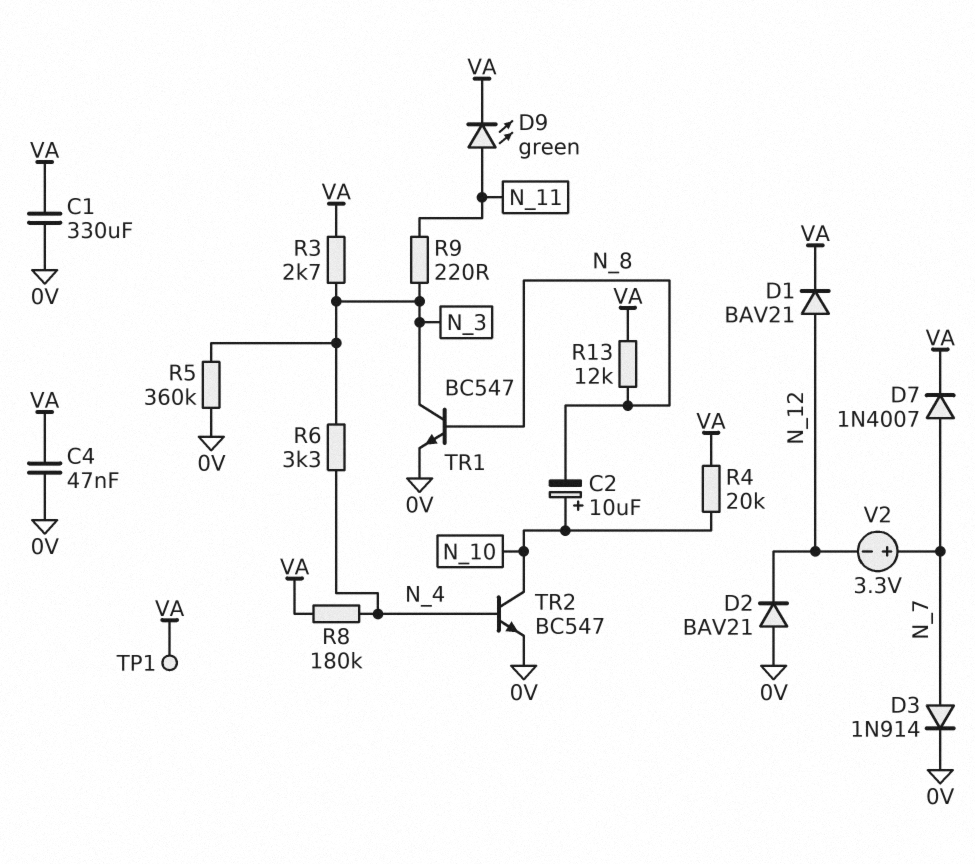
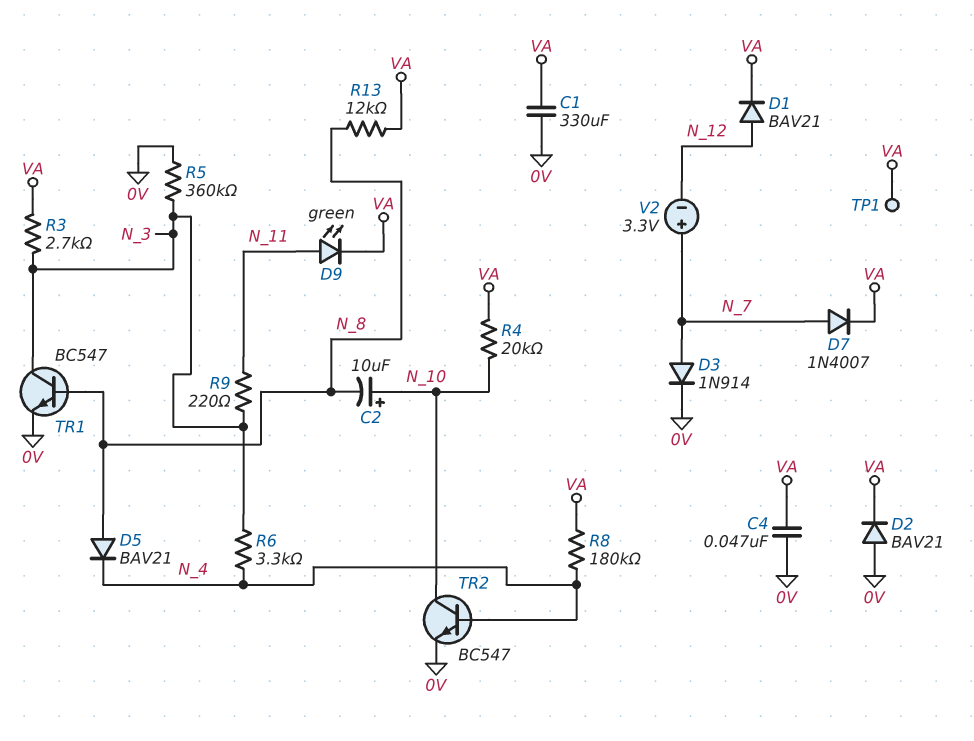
D2: diode BAV21 (A 0V, K N_12) -> diode BAV21 (A 0V, K VA)
D5: none -> diode BAV21 (A N_8, K N_4)

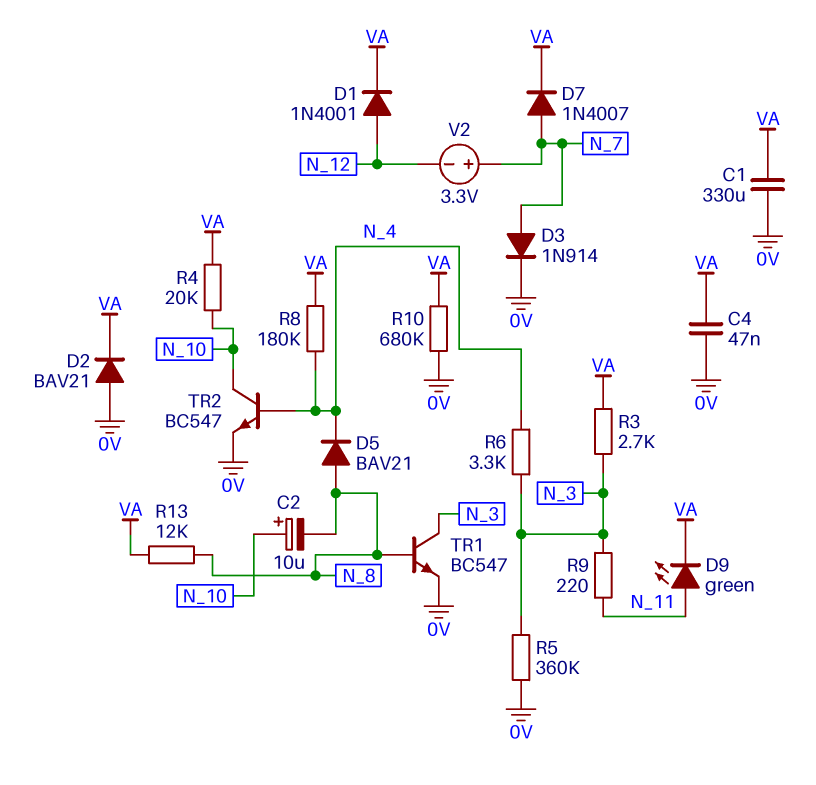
D1: diode BAV21 (A N_12, K VA) -> diode 1N4001 (A N_12, K VA)
R10: none -> 680k (0V, VA)
TP1: test point (VA) -> none

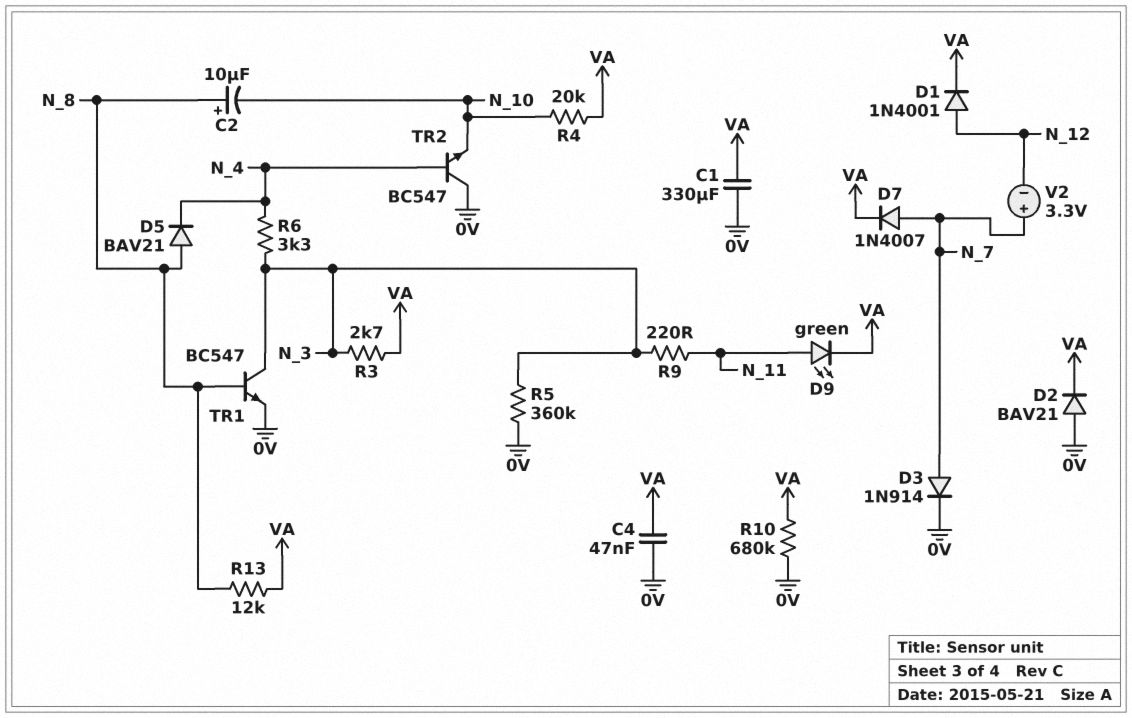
C2: 10uF (plus N_10, minus N_8) -> 10uF (plus N_8, minus N_10)
R8: 180k (N_4, VA) -> none
TR2: NPN BC547 (B N_4, C N_10, E 0V) -> NPN BC547 (B N_4, C 0V, E N_10)

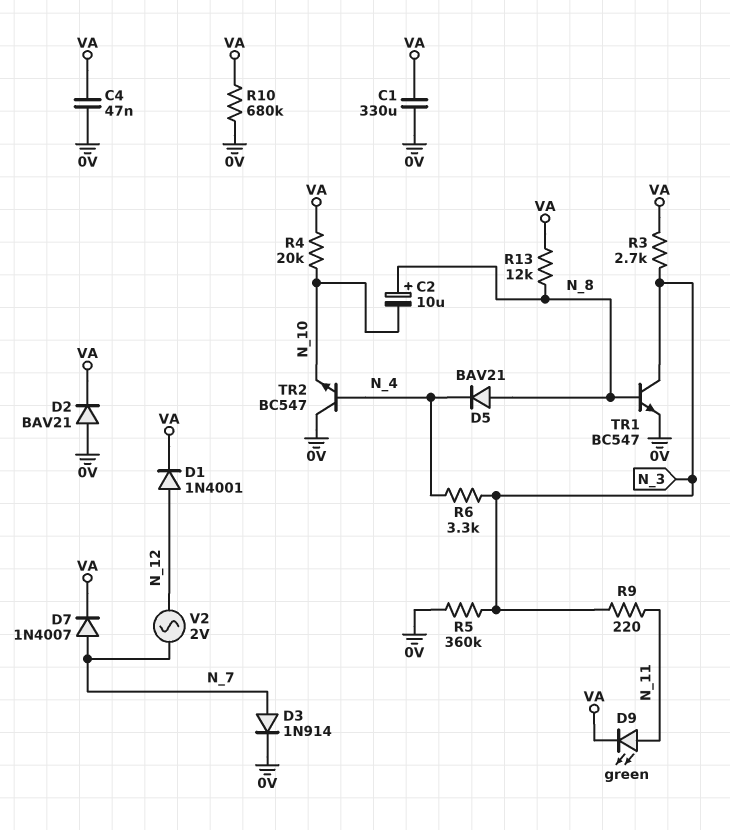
V2: 3.3V (plus N_7, minus N_12) -> AC 2V (N_7, N_12)

